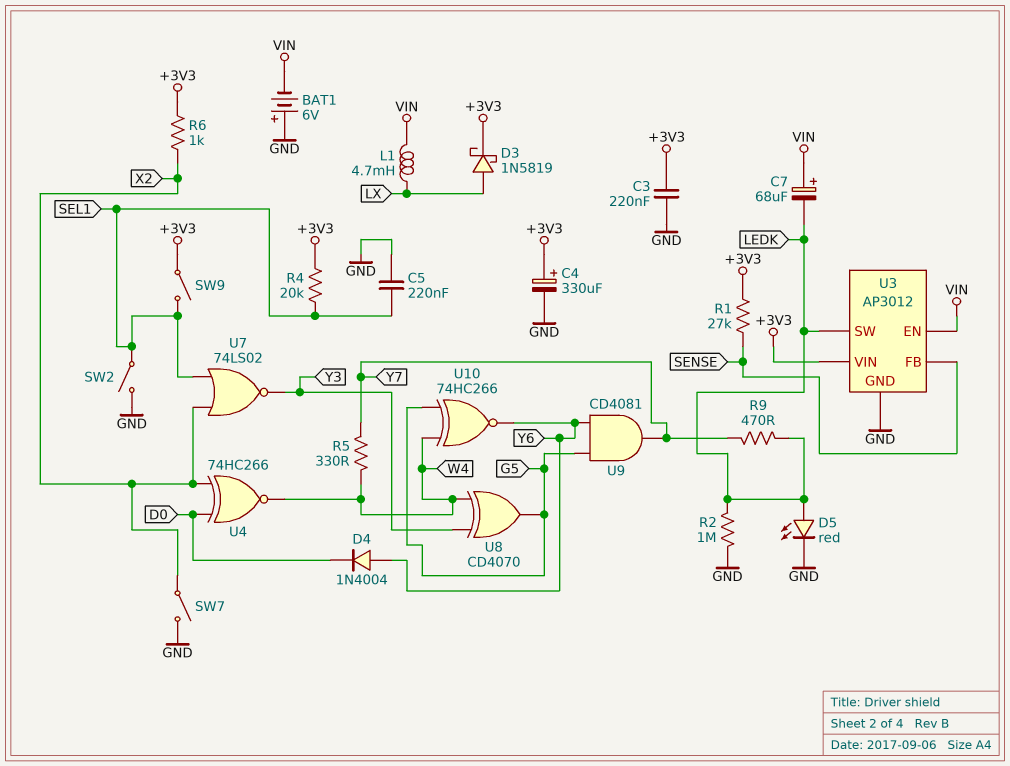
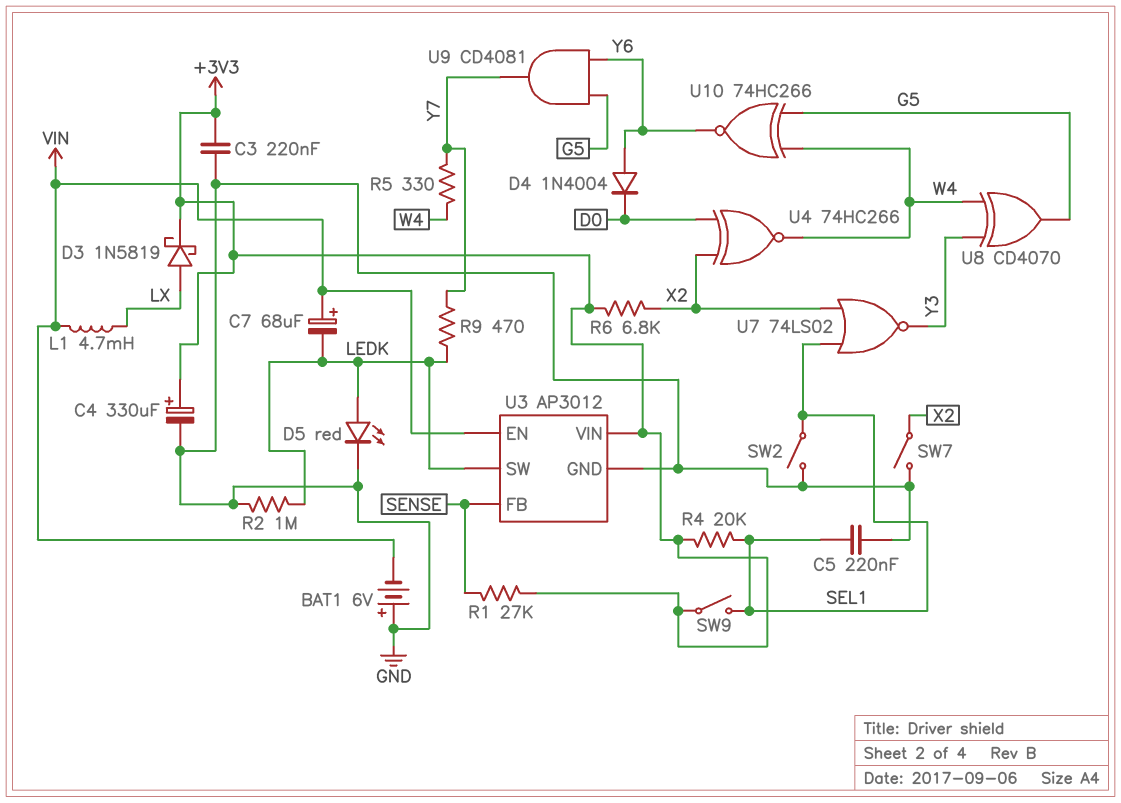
R6: 1k (+3V3, X2) -> 6.8k (+3V3, X2)

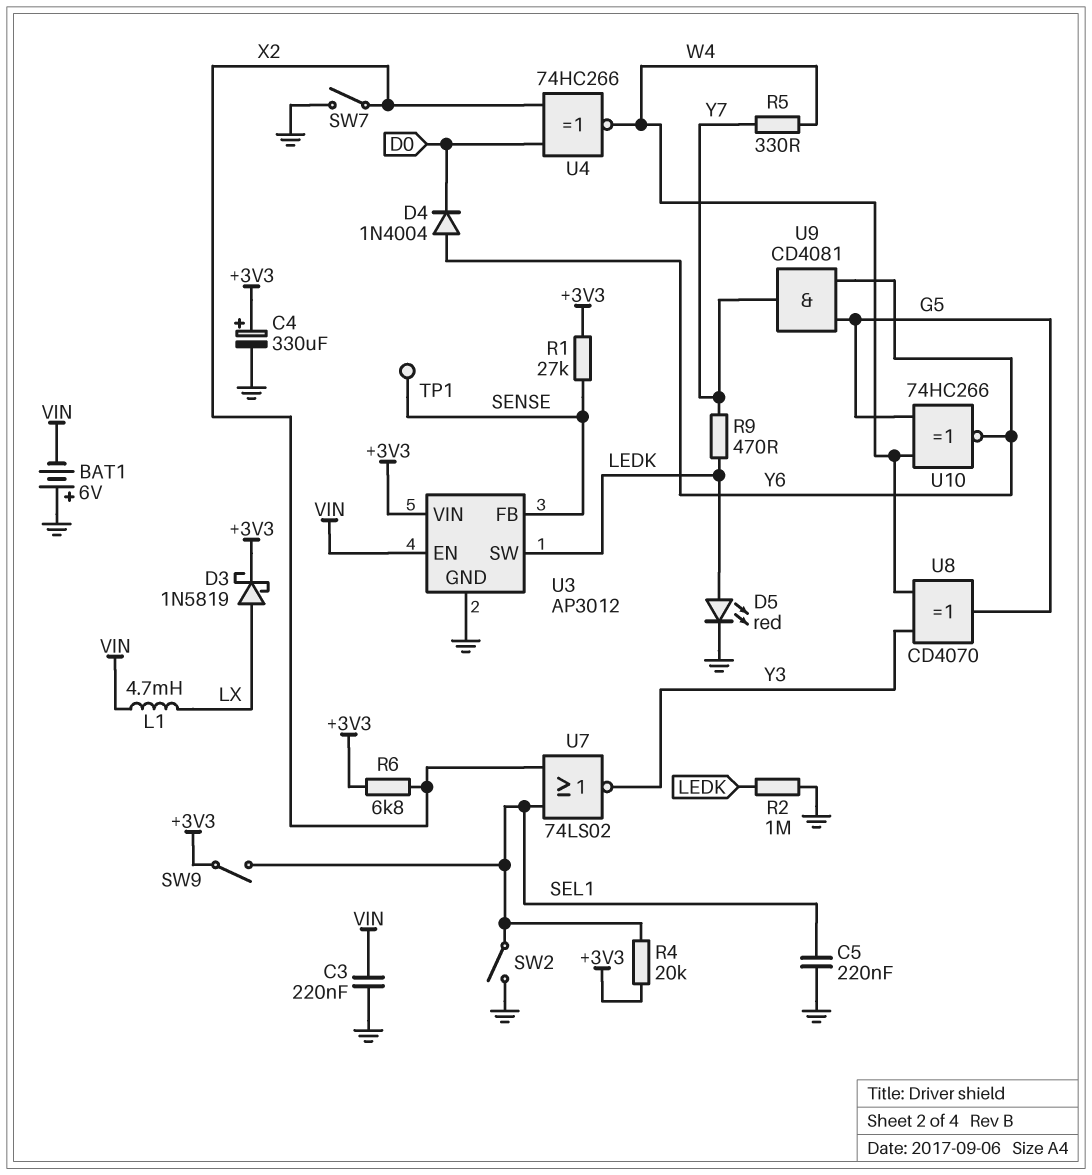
C3: 220nF (+3V3, GND) -> 220nF (GND, VIN)
C7: 68uF (plus VIN, minus LEDK) -> none
TP1: none -> test point (SENSE)

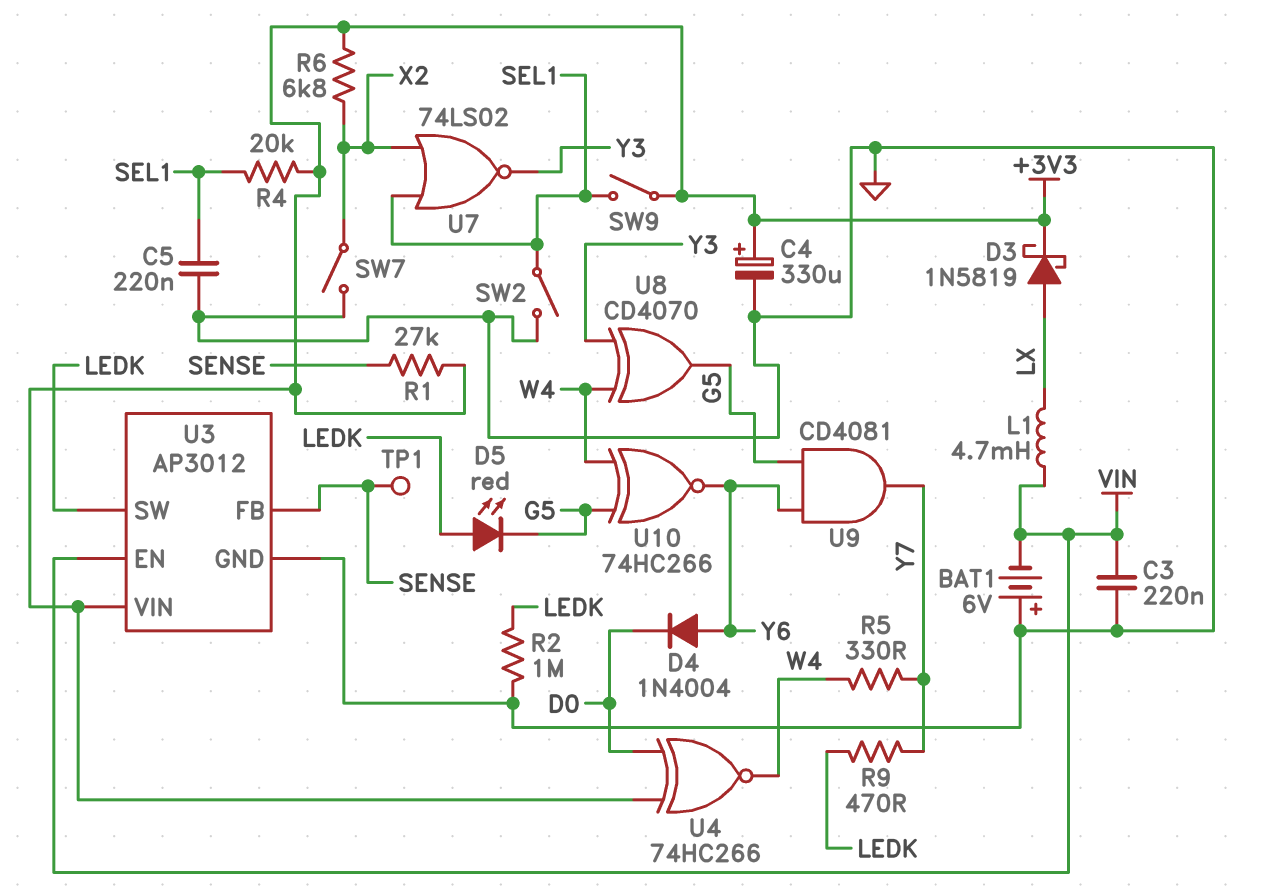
D5: LED red (A LEDK, K GND) -> LED red (A LEDK, K G5)
U4: XNOR 74HC266 (in D0, in X2, out W4) -> XNOR 74HC266 (in +3V3, in D0, out W4)

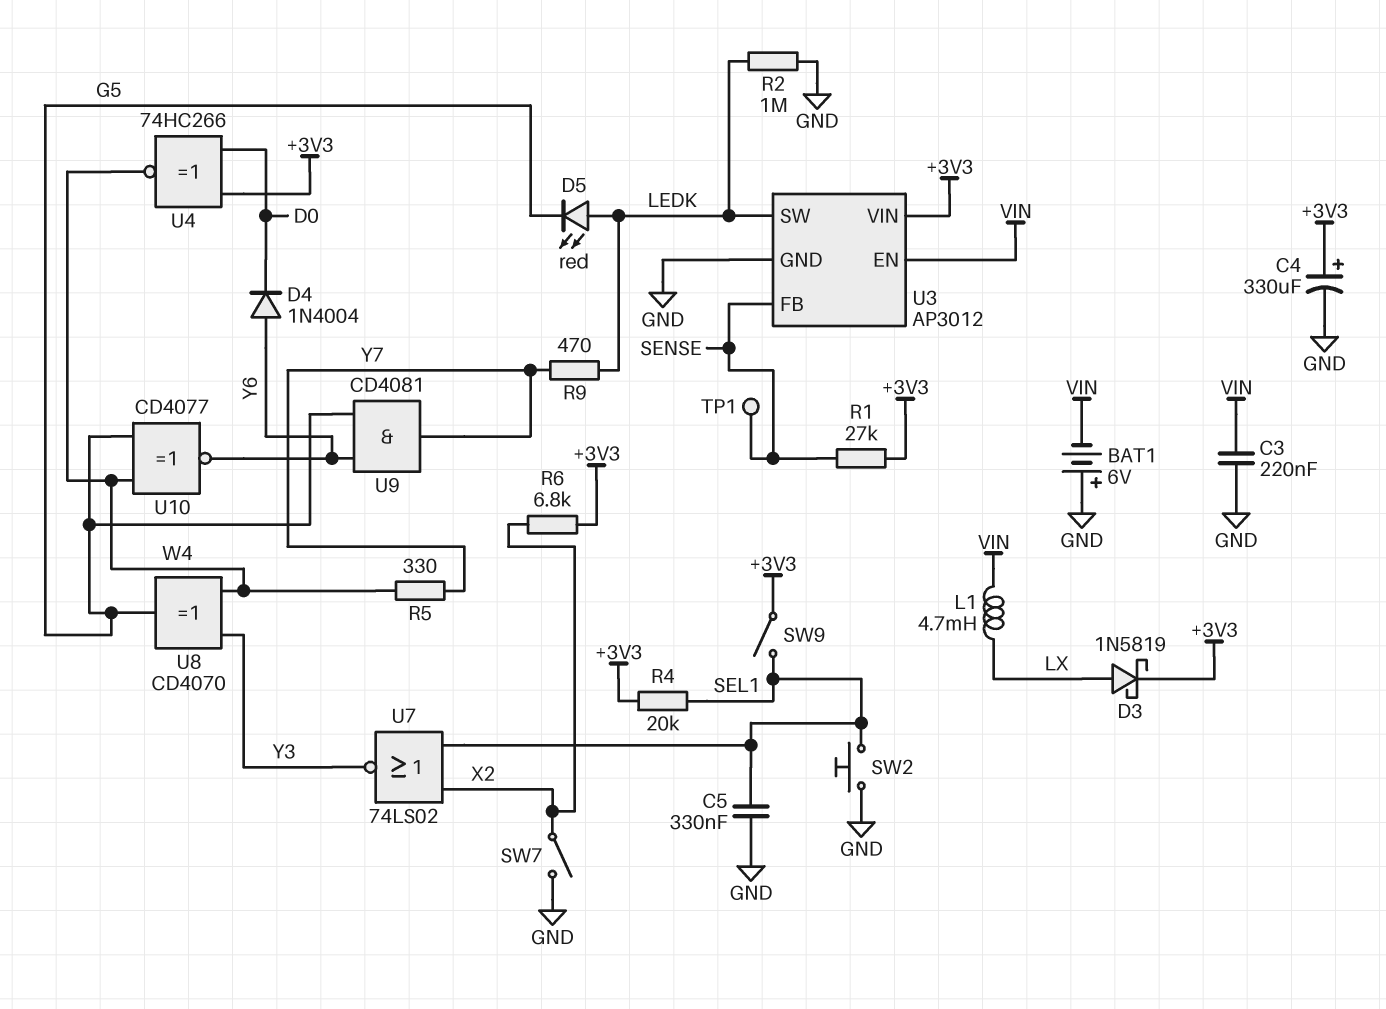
C5: 220nF (GND, SEL1) -> 330nF (GND, SEL1)
SW2: switch (GND, SEL1) -> button (GND, SEL1)
U10: XNOR 74HC266 (in G5, in W4, out Y6) -> XNOR CD4077 (in G5, in W4, out Y6)

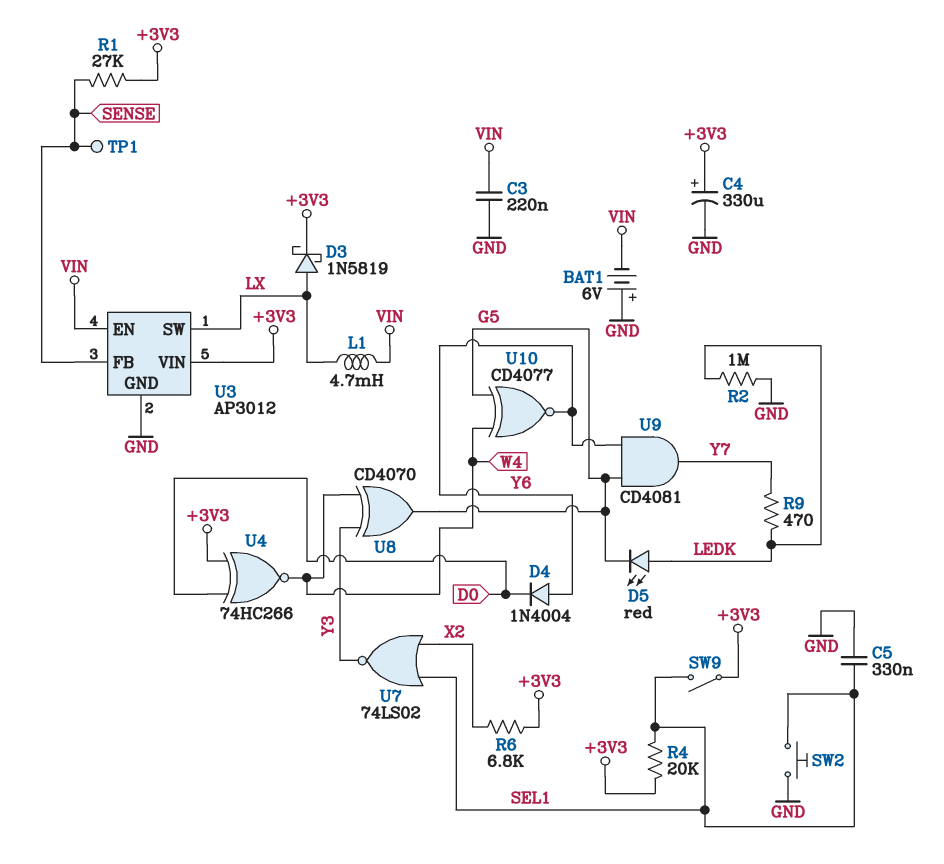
R5: 330 (W4, Y7) -> none
SW7: switch (GND, X2) -> none
U3 pin SW: LEDK -> LX

